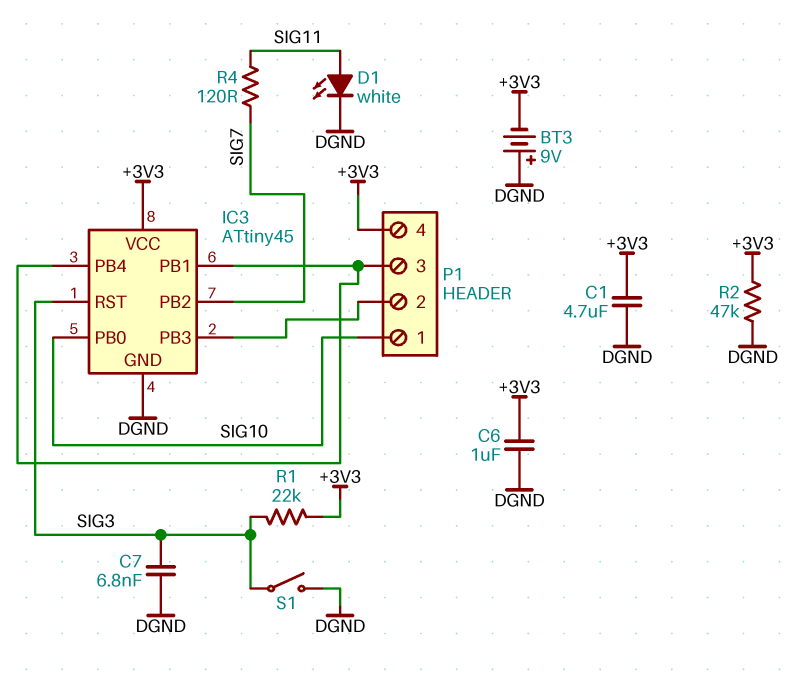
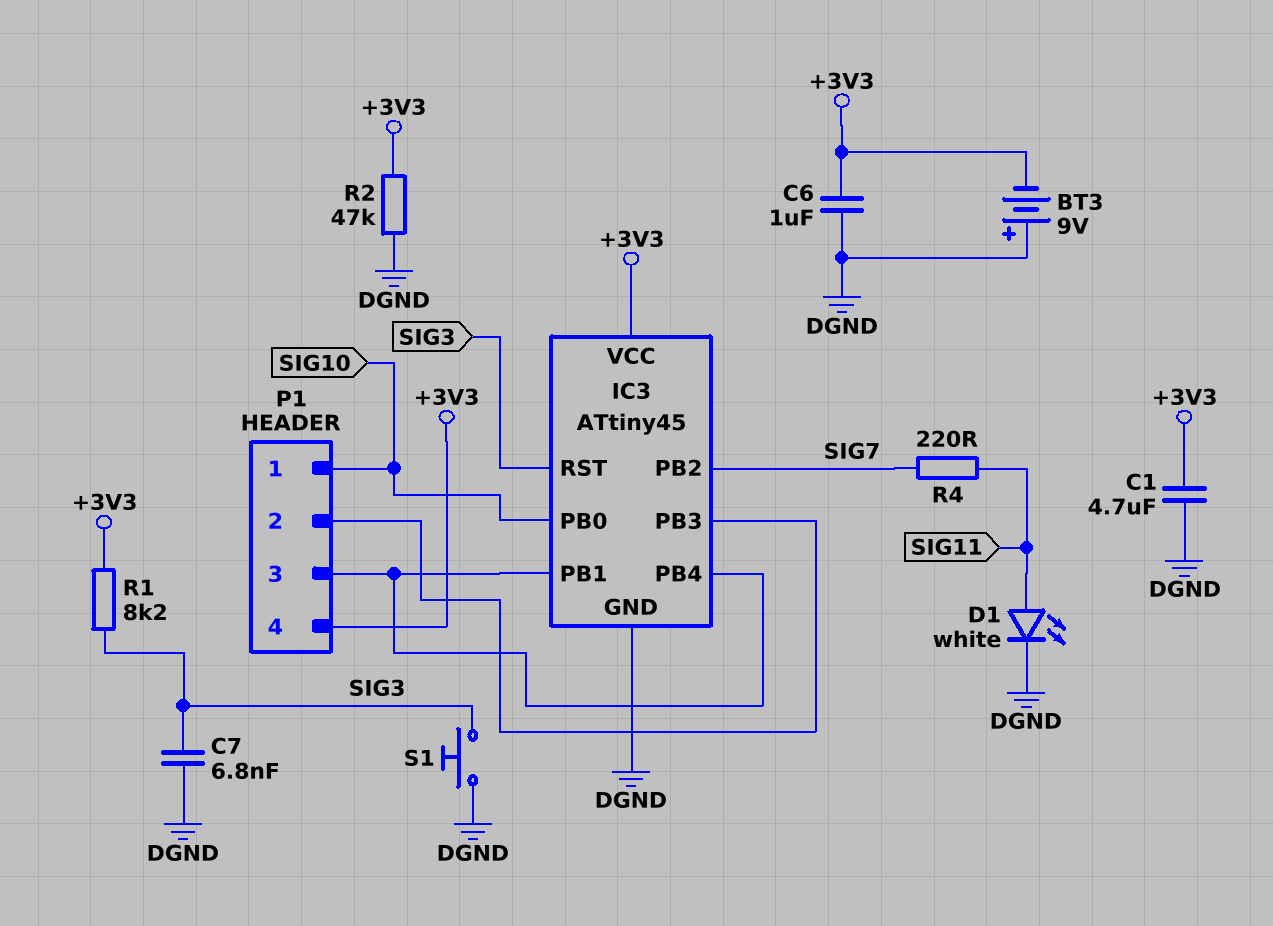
R1: 22k (+3V3, SIG3) -> 8.2k (+3V3, SIG3)
R4: 120 (SIG7, SIG11) -> 220 (SIG7, SIG11)
S1: switch (DGND, SIG3) -> button (DGND, SIG3)

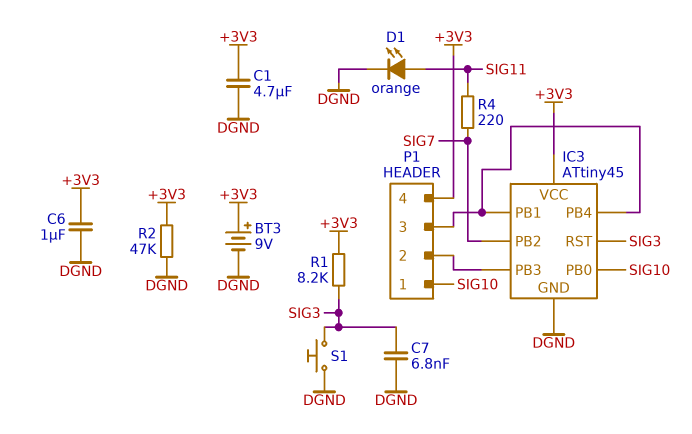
BT3: 9V (plus DGND, minus +3V3) -> 9V (plus +3V3, minus DGND)
D1: LED white (A SIG11, K DGND) -> LED orange (A SIG11, K DGND)

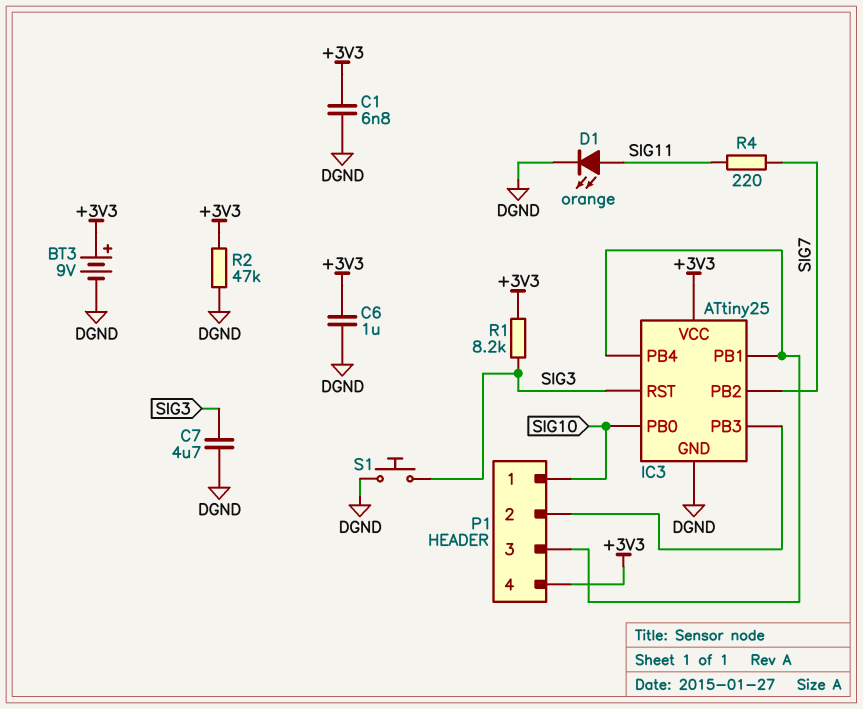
C1: 4.7uF (+3V3, DGND) -> 6.8nF (+3V3, DGND)
C7: 6.8nF (DGND, SIG3) -> 4.7uF (DGND, SIG3)
IC3: ATtiny45 -> ATtiny25

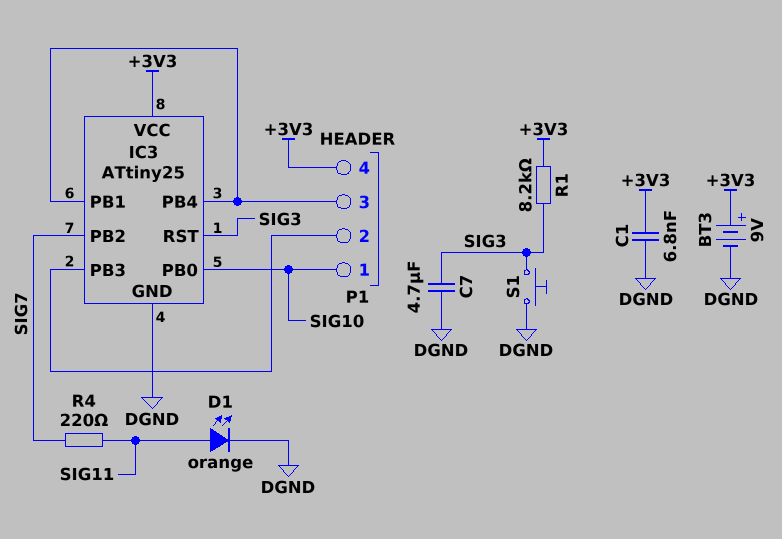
C6: 1uF (+3V3, DGND) -> none
R2: 47k (+3V3, DGND) -> none

